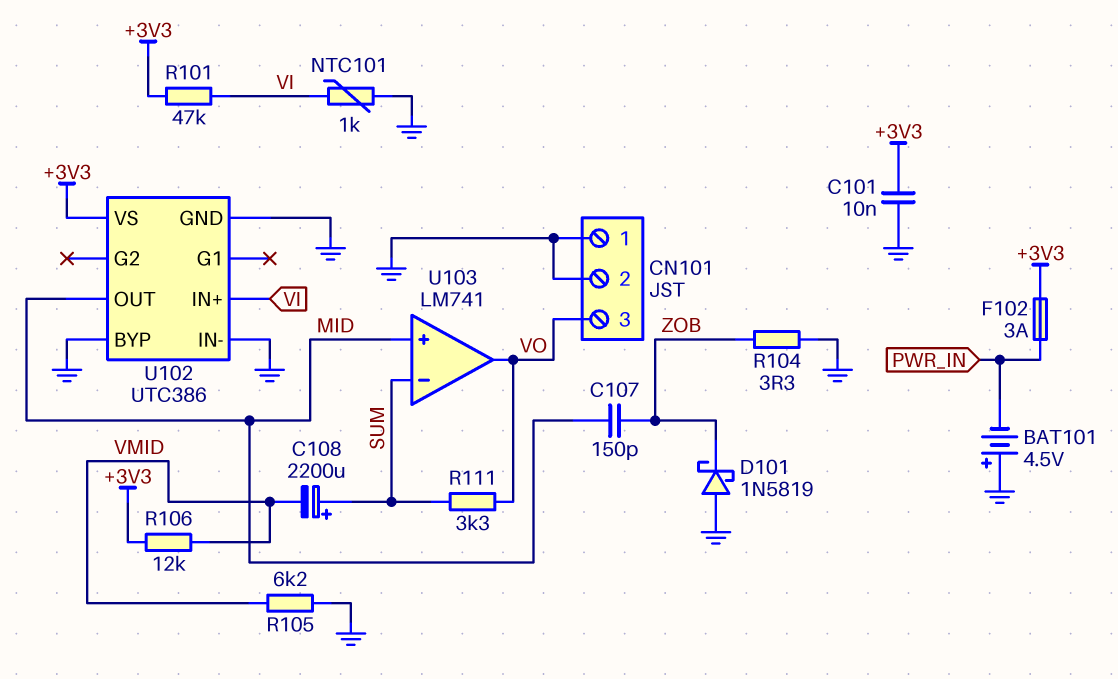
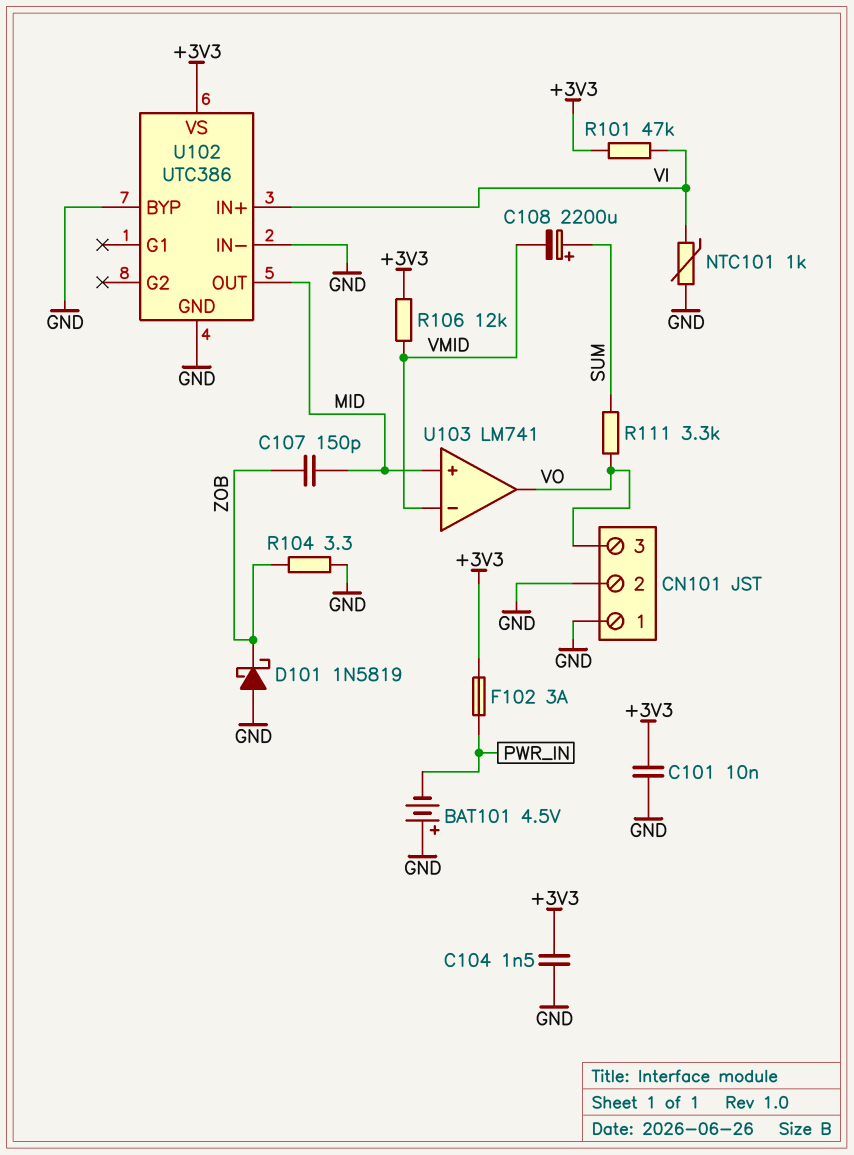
C104: none -> 1.5nF (+3V3, GND)
R105: 6.2k (GND, VMID) -> none
U103 pin in-: SUM -> VMID

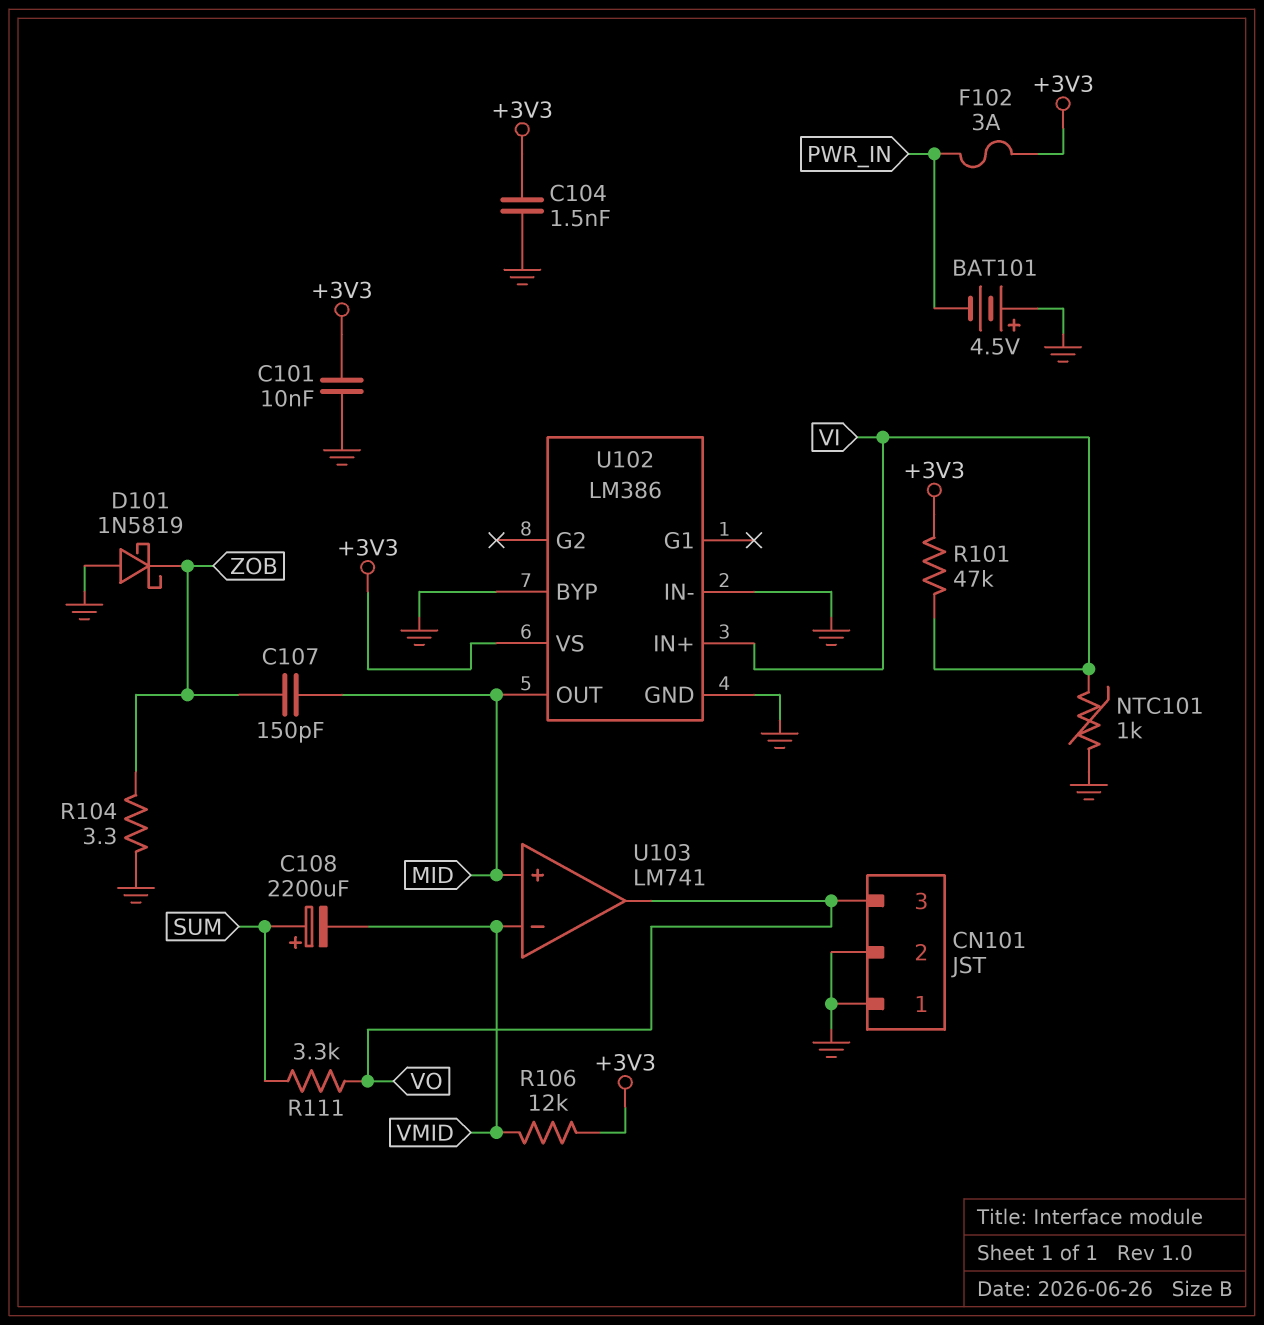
U102: UTC386 -> LM386

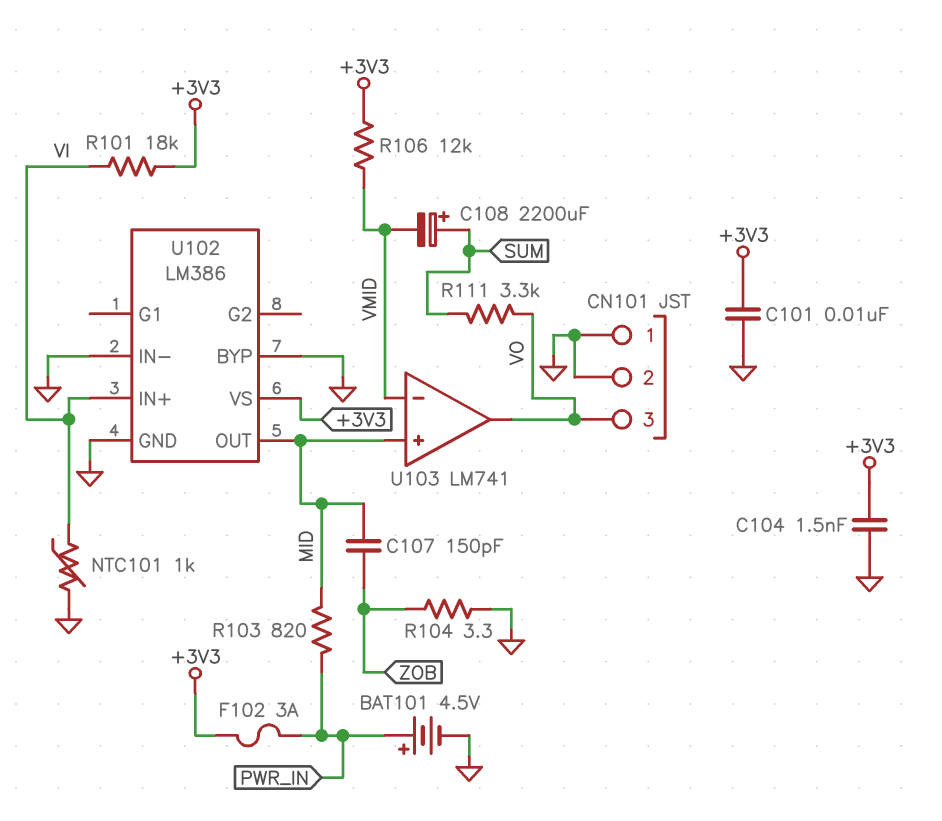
BAT101: 4.5V (plus GND, minus PWR_IN) -> 4.5V (plus PWR_IN, minus GND)
D101: schottky 1N5819 (A GND, K ZOB) -> none
R101: 47k (+3V3, VI) -> 18k (+3V3, VI)
R103: none -> 820 (MID, PWR_IN)

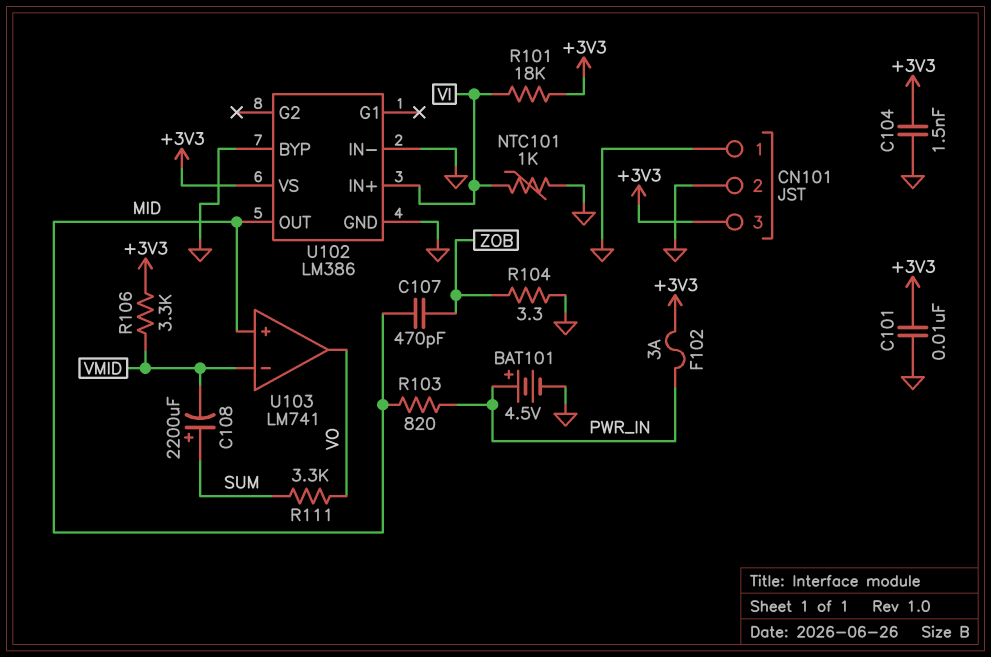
C107: 150pF (MID, ZOB) -> 470pF (MID, ZOB)
CN101 pin 3: VO -> +3V3
R106: 12k (+3V3, VMID) -> 3.3k (+3V3, VMID)

